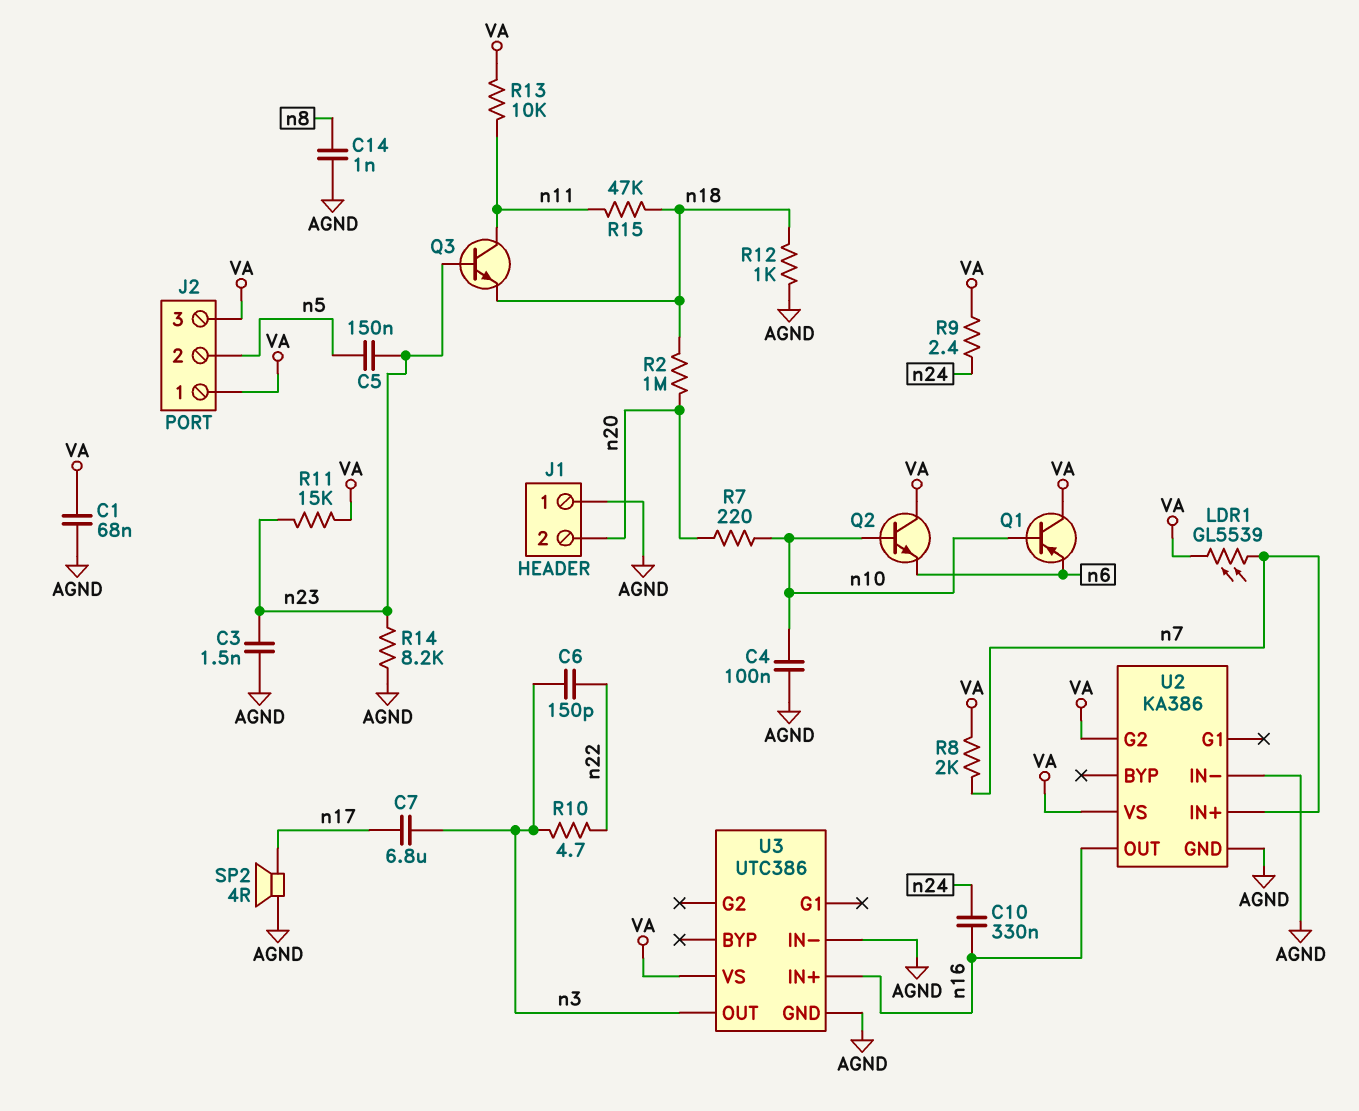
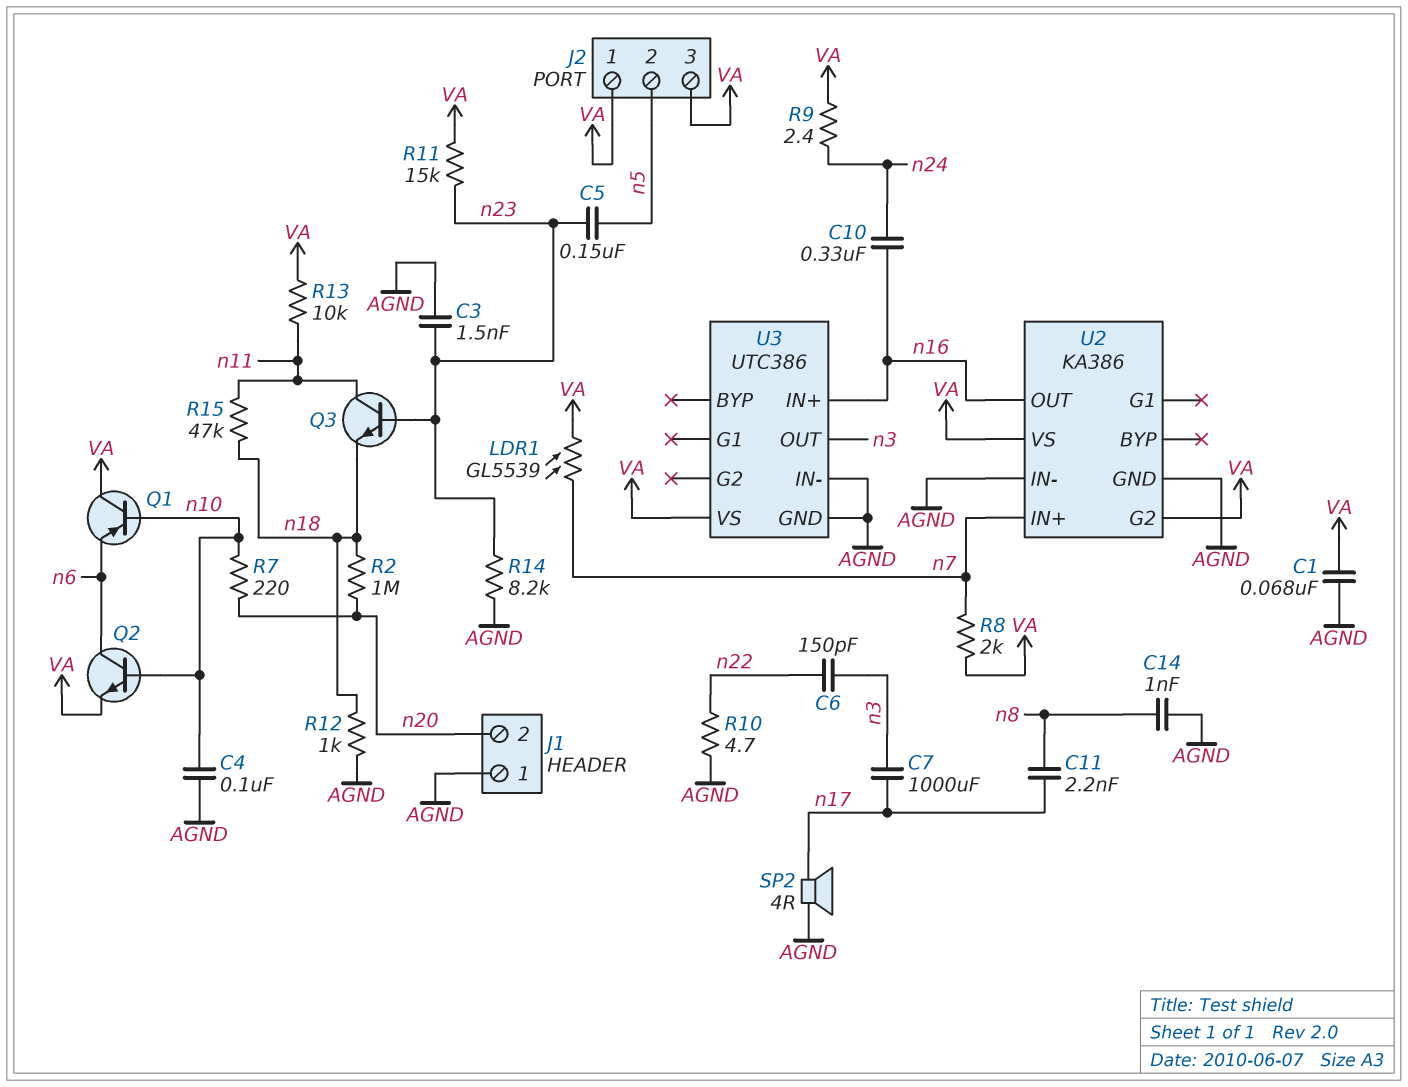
C7: 6.8uF (n3, n17) -> 1000uF (n3, n17)
C11: none -> 2.2nF (n8, n17)
Q2: NPN (B n10, C VA, E n6) -> NPN (B n10, C n6, E VA)
R10: 4.7 (n3, n22) -> 4.7 (AGND, n22)

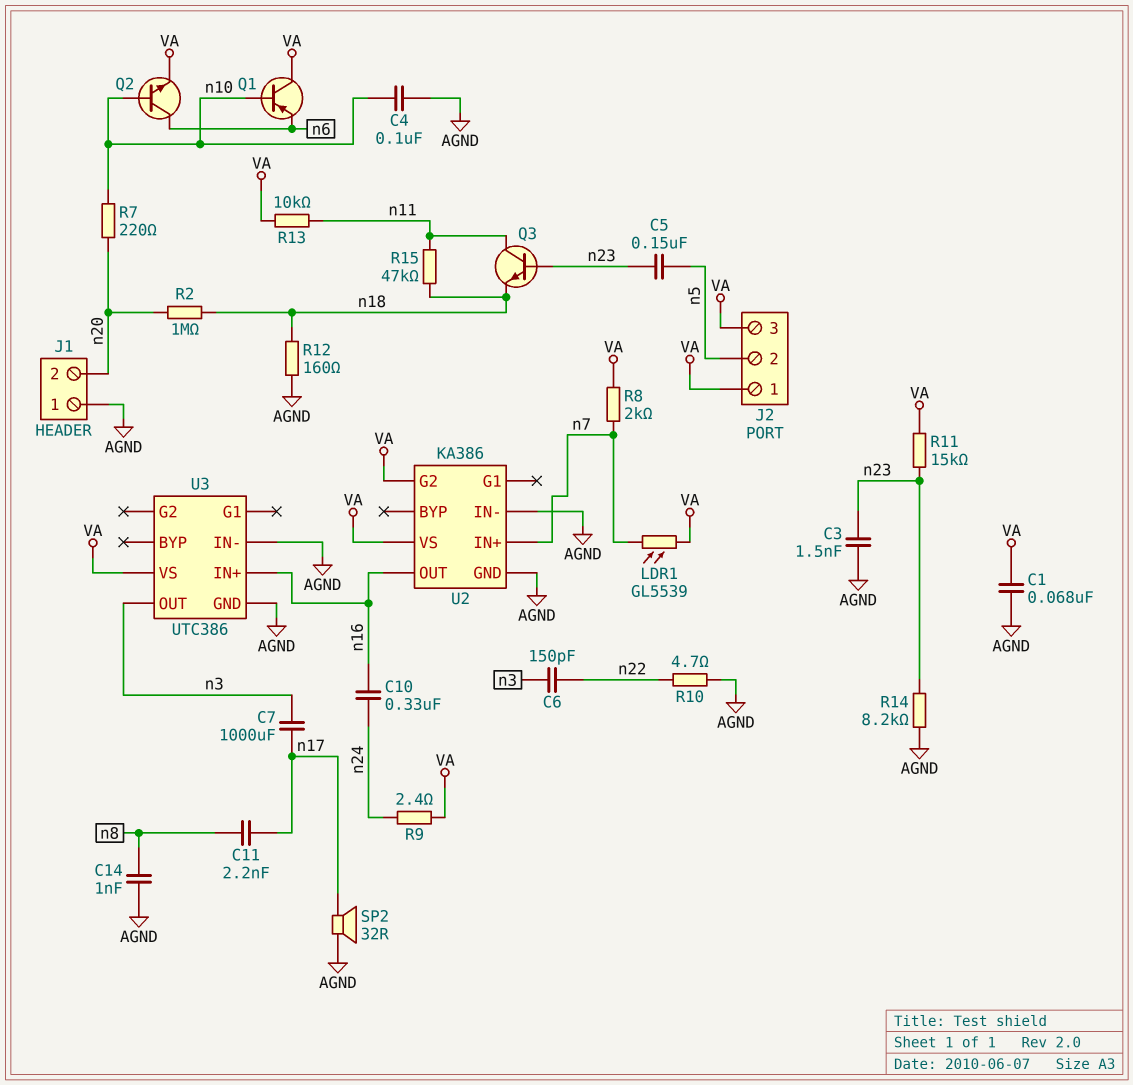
R12: 1k (AGND, n18) -> 160 (AGND, n18)
SP2: speaker 4R (AGND, n17) -> speaker 32R (AGND, n17)

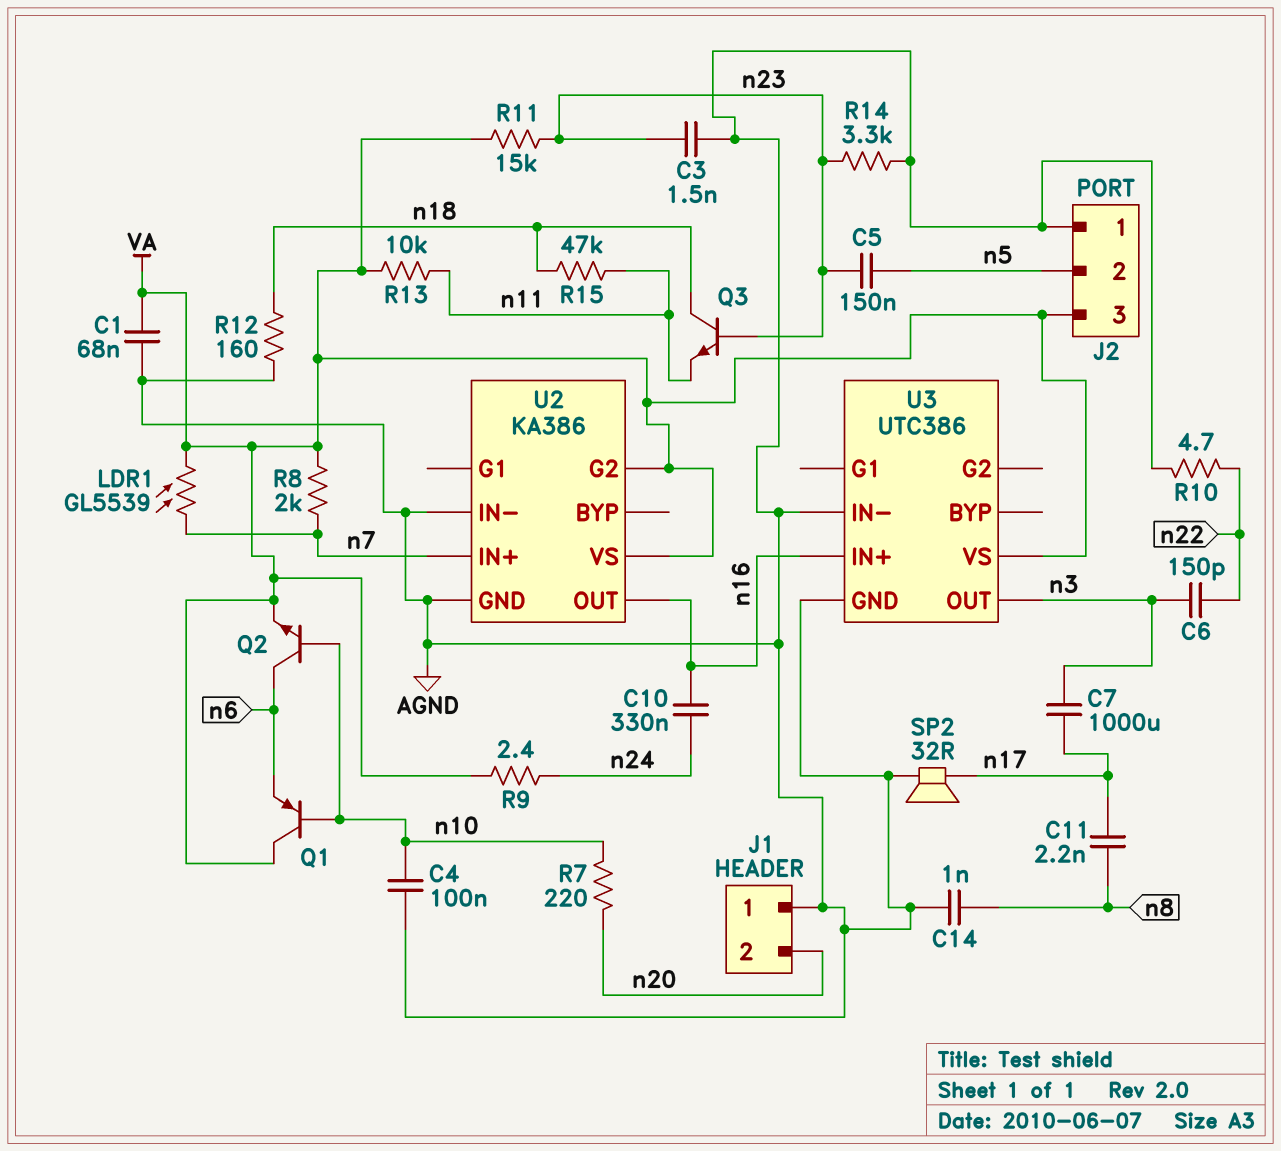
J2 pin 1: VA -> AGND
Q3: NPN (B n23, C n11, E n18) -> NPN (B n23, C n18, E n11)
R2: 1M (n18, n20) -> none
R14: 8.2k (AGND, n23) -> 3.3k (AGND, n23)

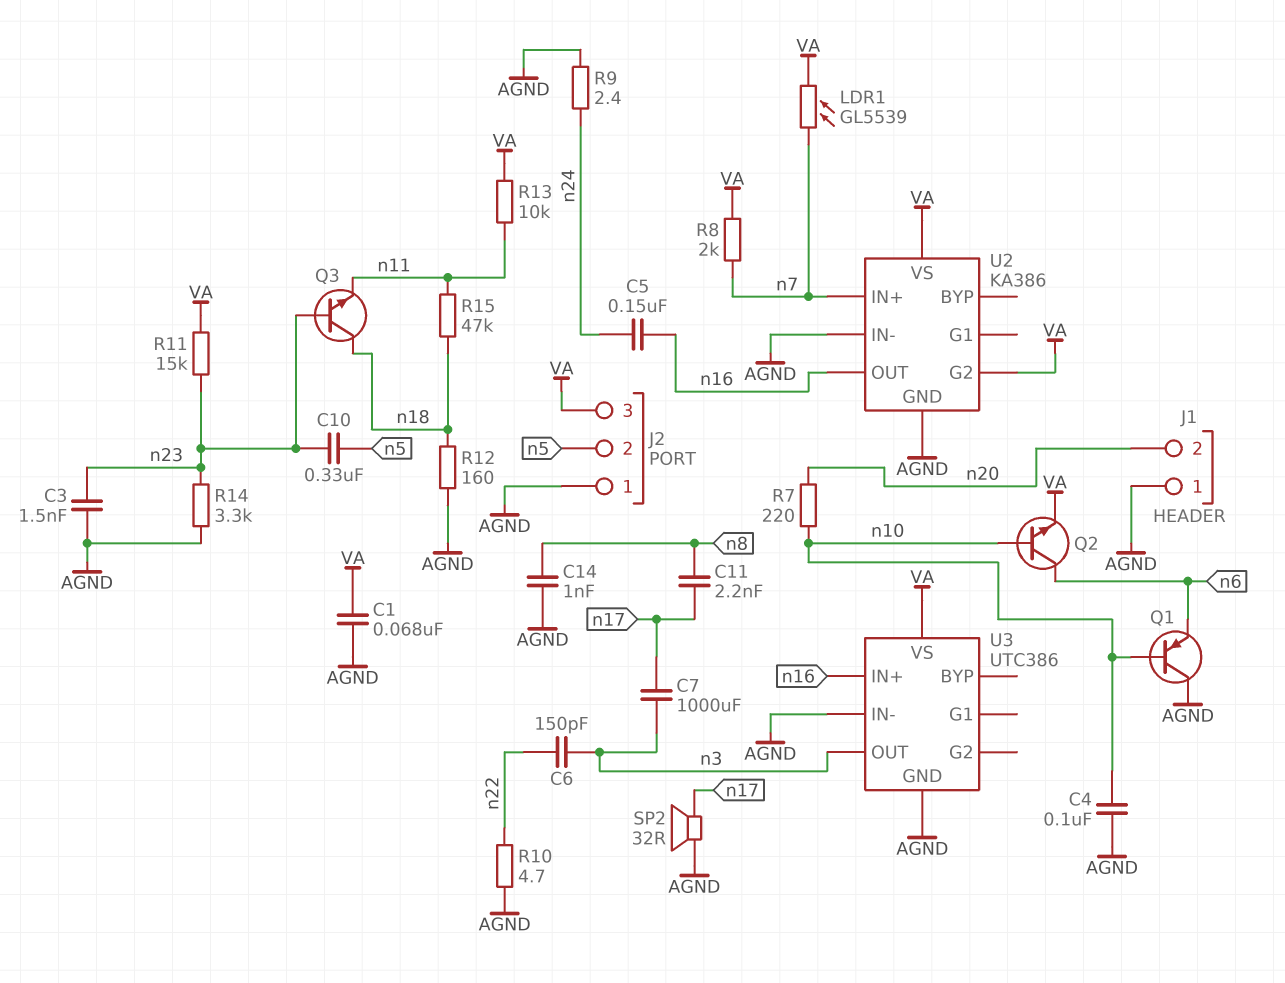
C5: 150nF (n5, n23) -> 150nF (n16, n24)
C10: 330nF (n16, n24) -> 330nF (n5, n23)
Q1: PNP (B n10, C VA, E n6) -> PNP (B n10, C AGND, E n6)
R9: 2.4 (VA, n24) -> 2.4 (AGND, n24)

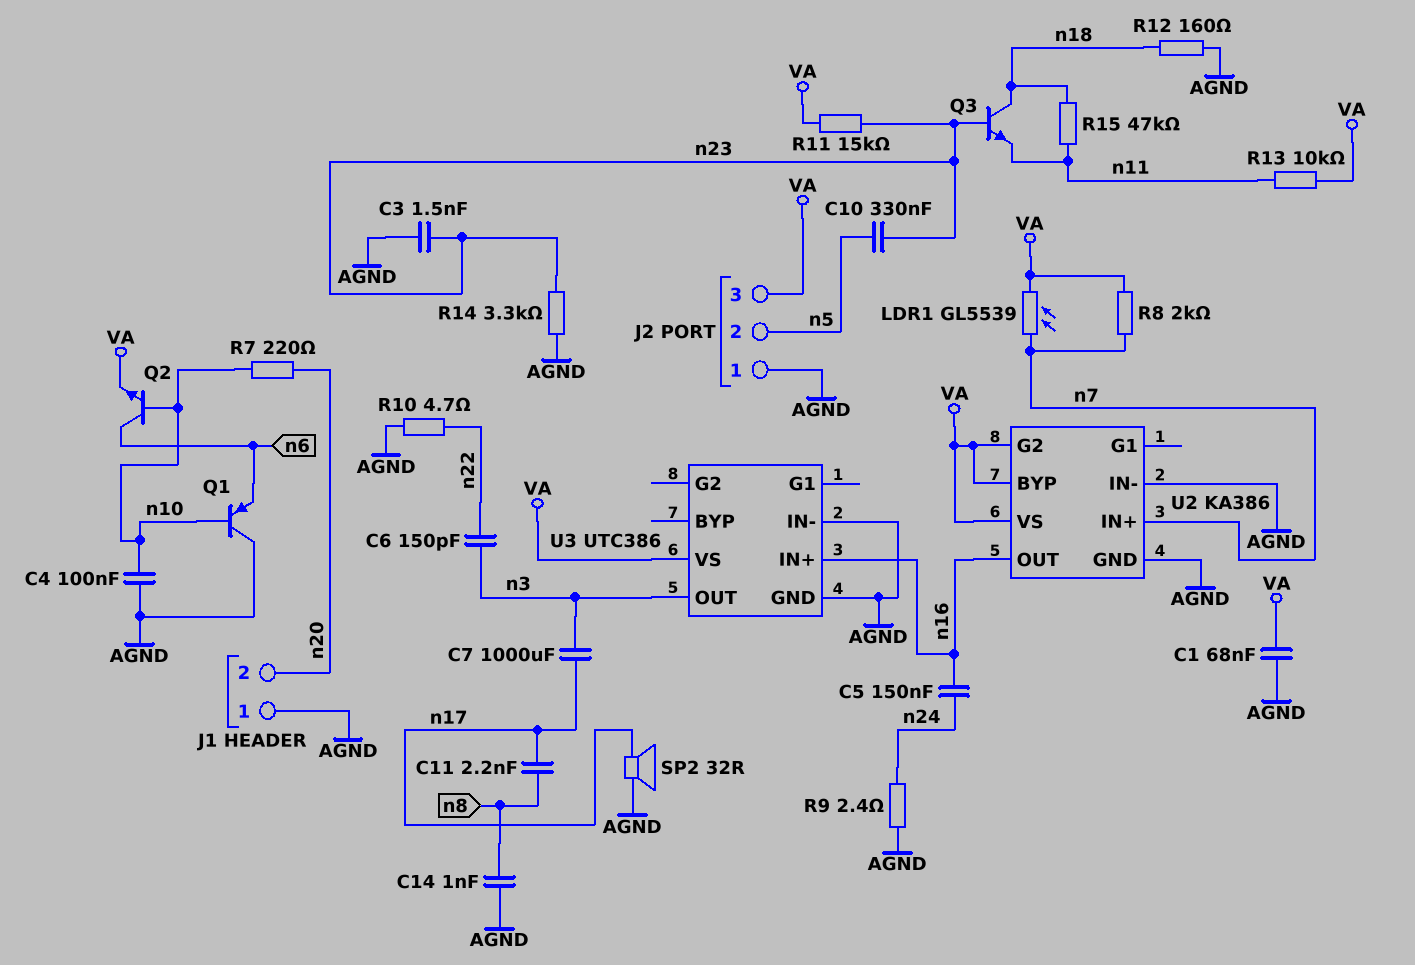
U2 pin BYP: none -> VA

